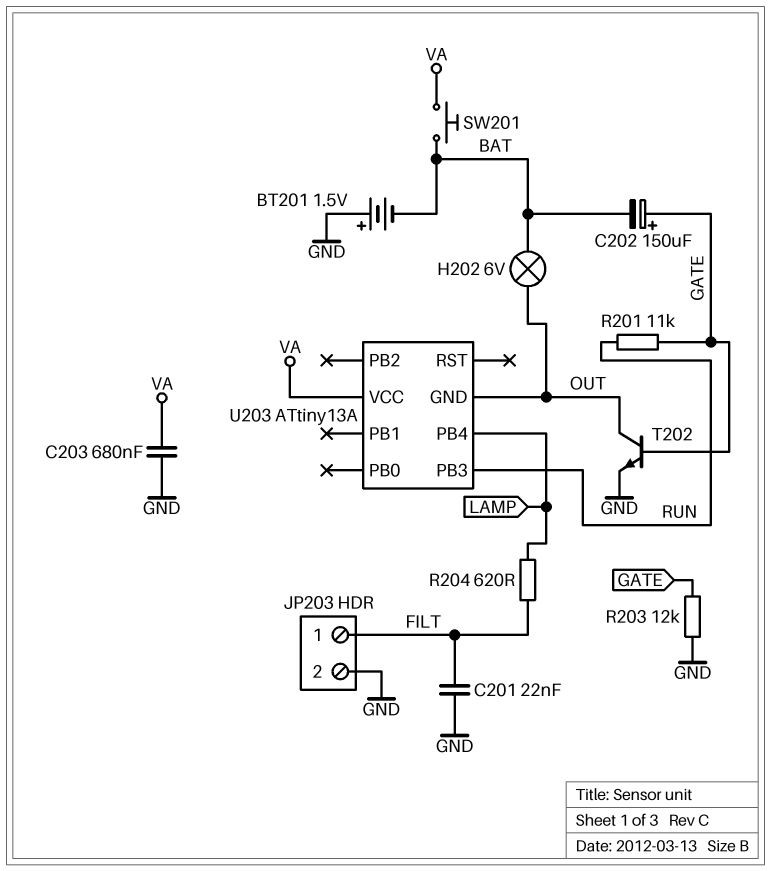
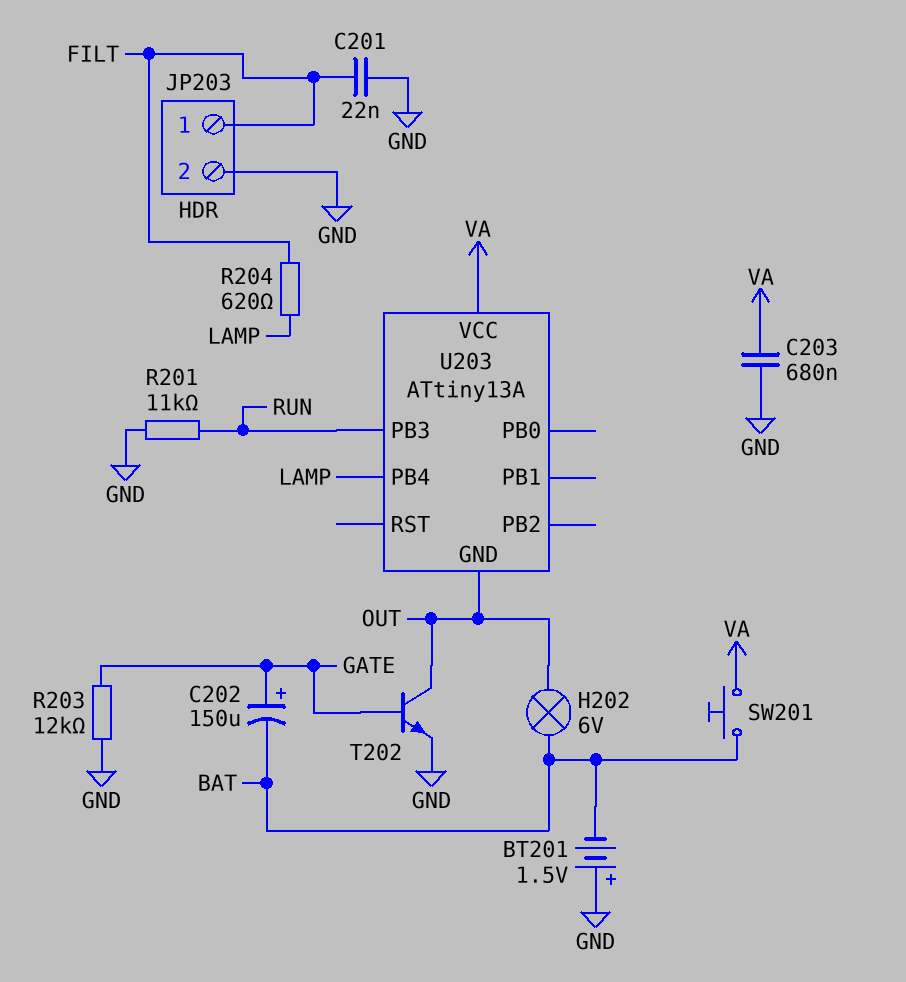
R201: 11k (GATE, RUN) -> 11k (GND, RUN)

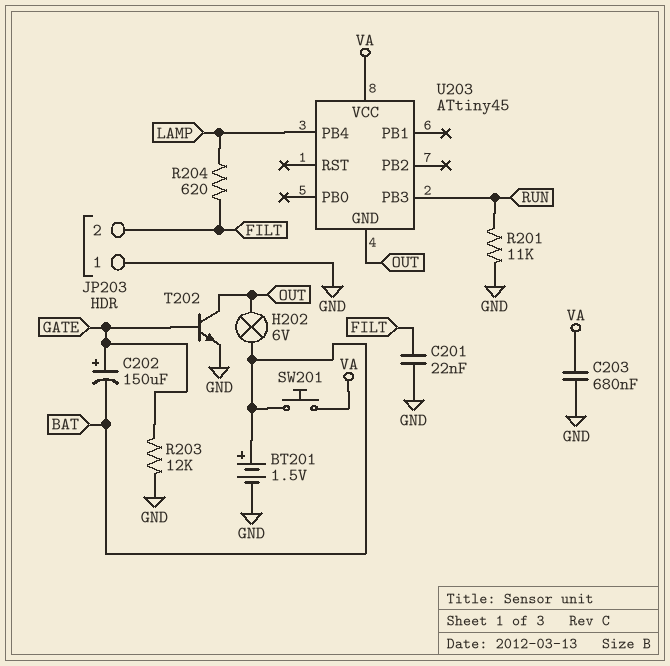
BT201: 1.5V (plus GND, minus BAT) -> 1.5V (plus BAT, minus GND)
JP203 pin 1: FILT -> GND
JP203 pin 2: GND -> FILT
U203: ATtiny13A -> ATtiny45

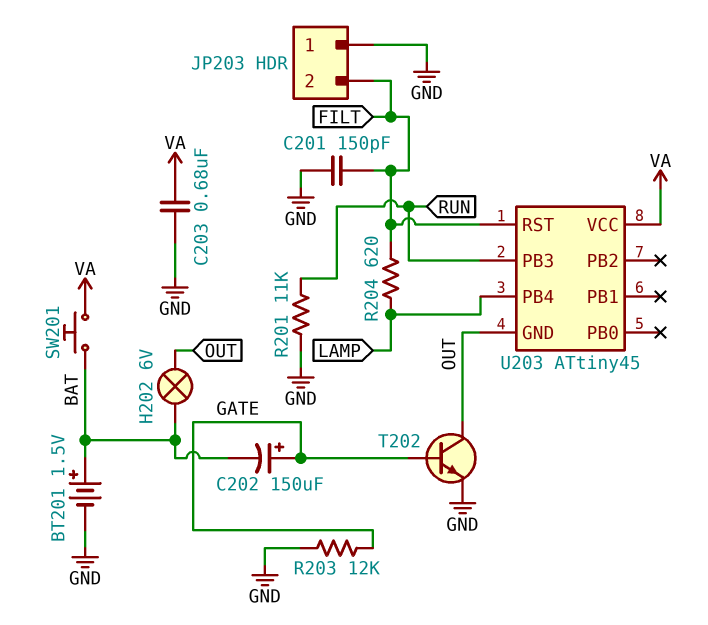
C201: 22nF (FILT, GND) -> 150pF (FILT, GND)
U203 pin RST: none -> FILT

